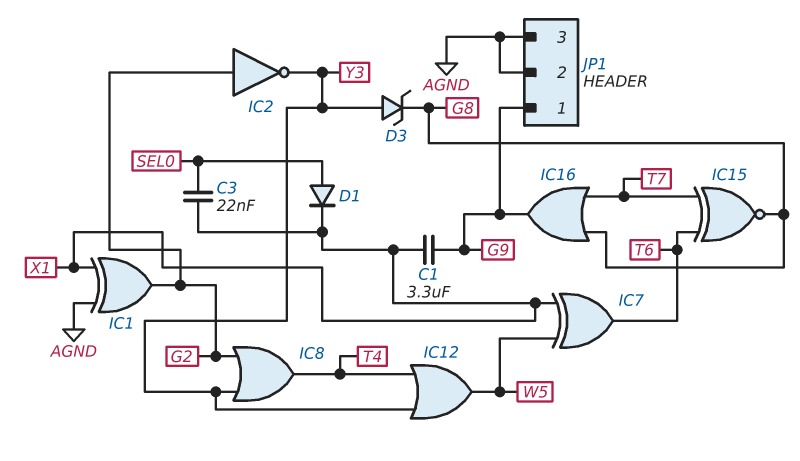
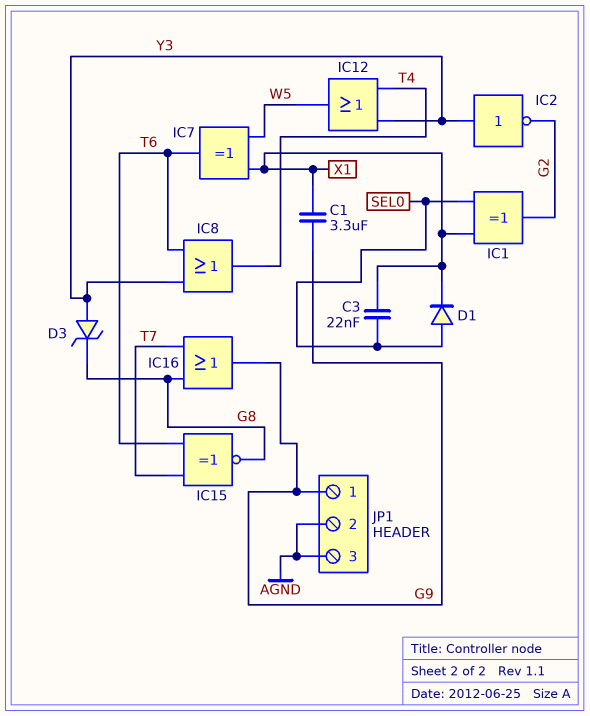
IC1: XOR (in AGND, in X1, out G2) -> XOR (in SEL0, in X1, out G2)
IC2: NOT (in G2, out Y3) -> NOT (in Y3, out G2)
IC8: OR (in G2, in Y3, out T4) -> OR (in T6, in Y3, out T4)

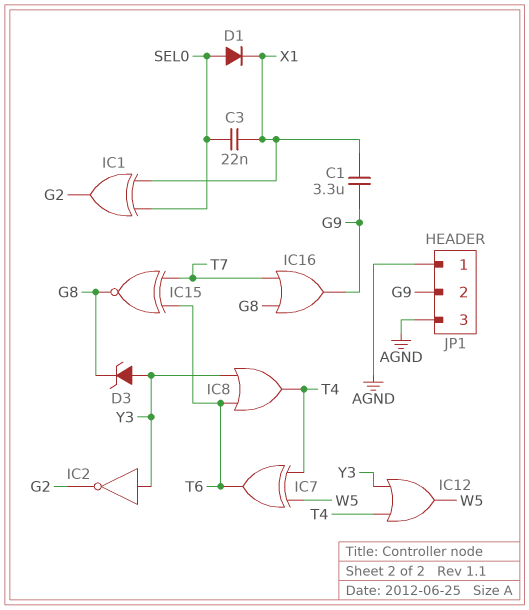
IC7: XOR (in W5, in X1, out T6) -> XOR (in T4, in W5, out T6)
JP1 pin 1: G9 -> AGND
JP1 pin 2: AGND -> G9

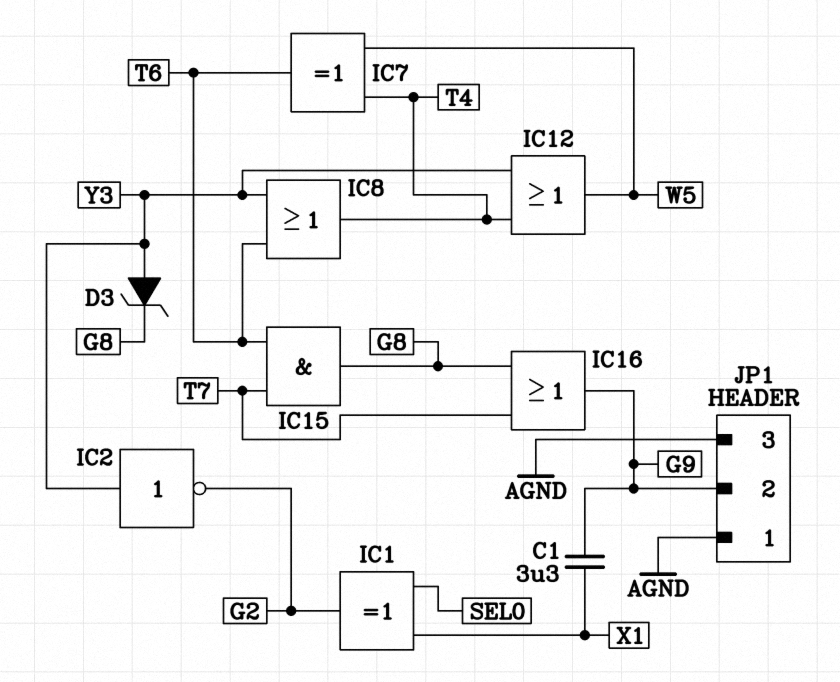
C3: 22nF (SEL0, X1) -> none
D1: diode (A SEL0, K X1) -> none
IC15: XNOR (in T6, in T7, out G8) -> AND (in T6, in T7, out G8)

